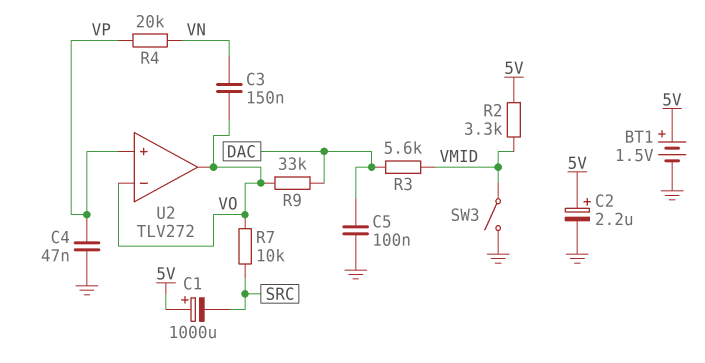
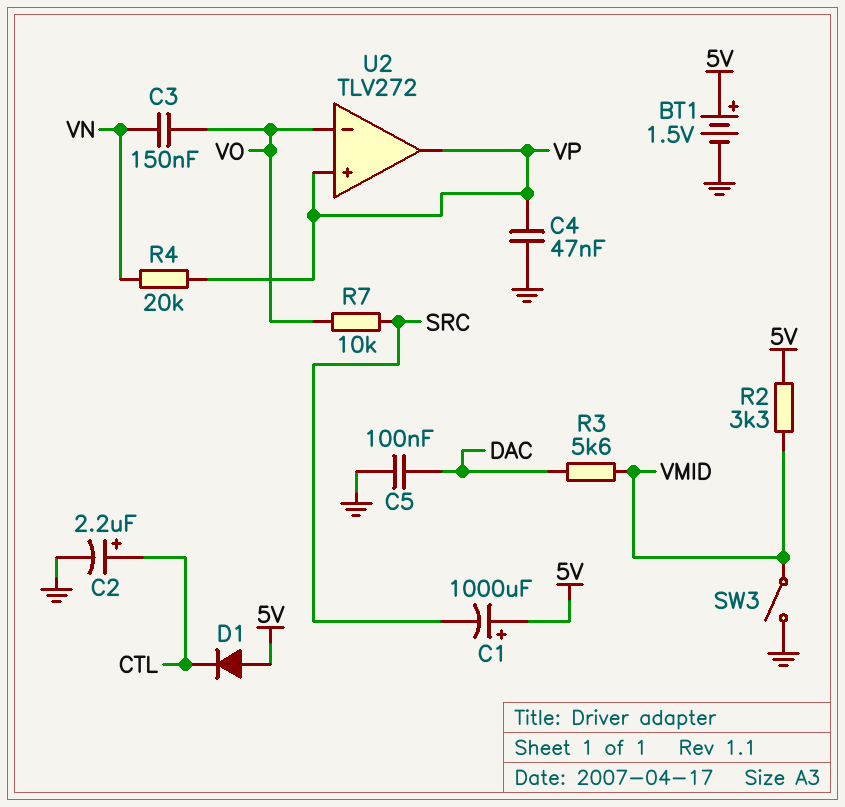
C2: 2.2uF (plus 5V, minus GND) -> 2.2uF (plus CTL, minus GND)
D1: none -> diode (A 5V, K CTL)
R9: 33k (DAC, VO) -> none
U2 pin out: VO -> VP

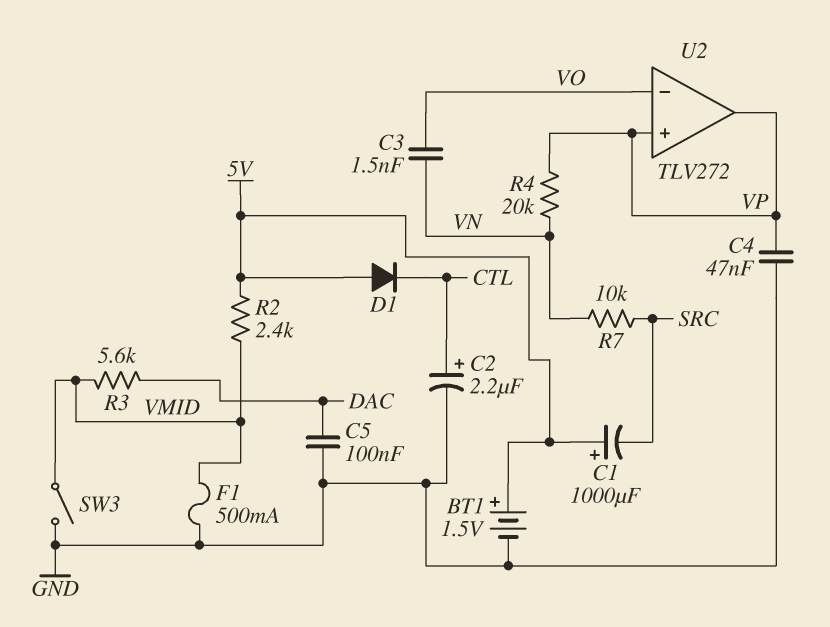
C3: 150nF (VN, VO) -> 1.5nF (VN, VO)
F1: none -> 500mA (GND, VMID)
R2: 3.3k (5V, VMID) -> 2.4k (5V, VMID)
R7: 10k (SRC, VO) -> 10k (SRC, VN)

